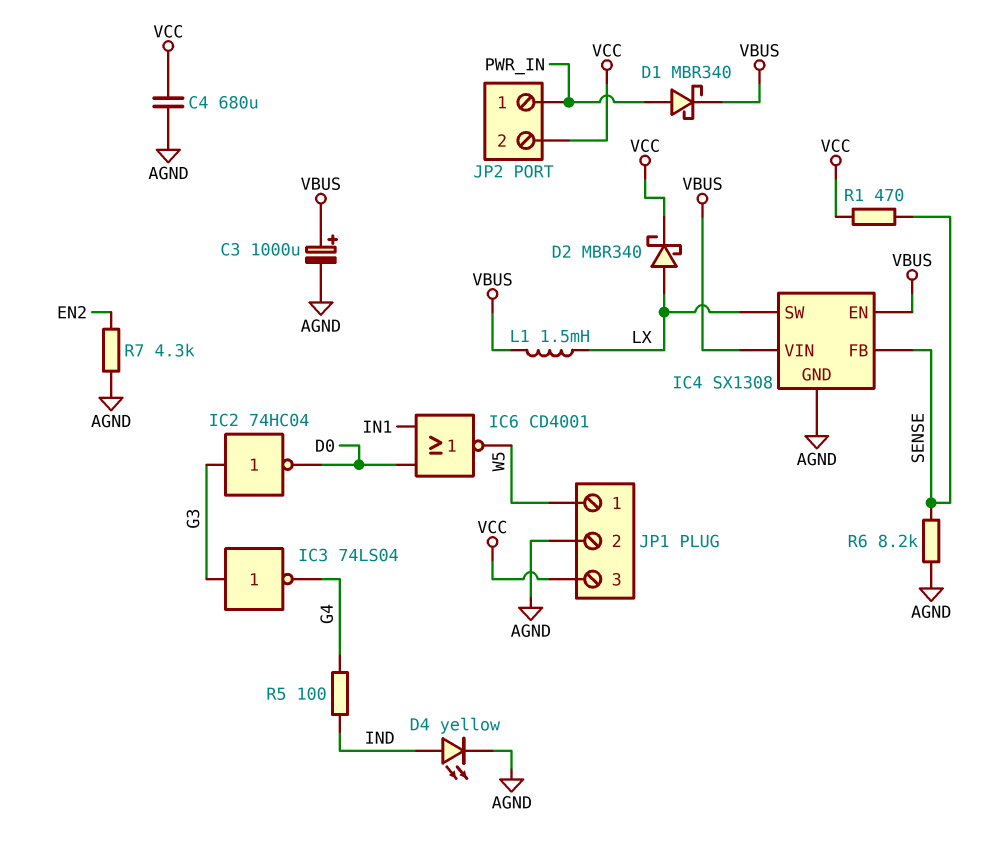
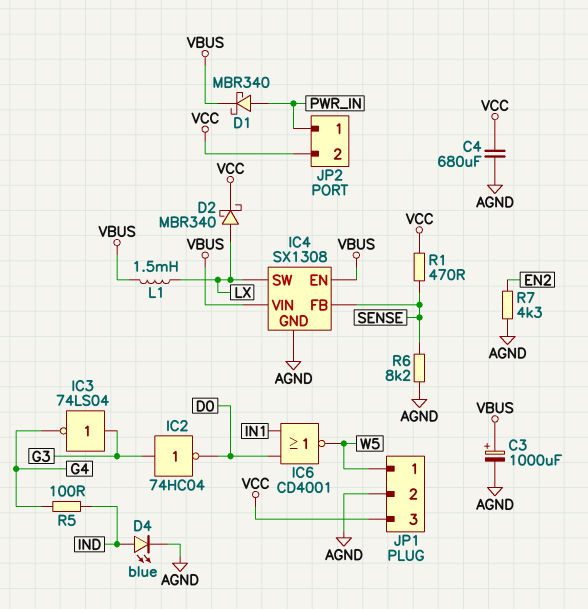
D4: LED yellow (A IND, K AGND) -> LED blue (A IND, K AGND)

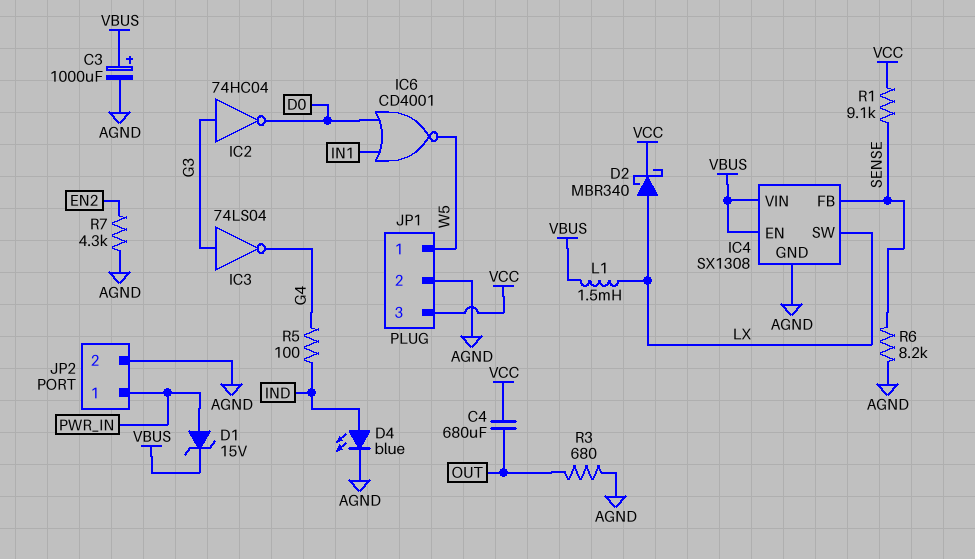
C4: 680uF (AGND, VCC) -> 680uF (OUT, VCC)
D1: schottky MBR340 (A PWR_IN, K VBUS) -> zener 15V (A PWR_IN, K VBUS)
JP2 pin 2: VCC -> AGND
R1: 470 (SENSE, VCC) -> 9.1k (SENSE, VCC)
R3: none -> 680 (AGND, OUT)

